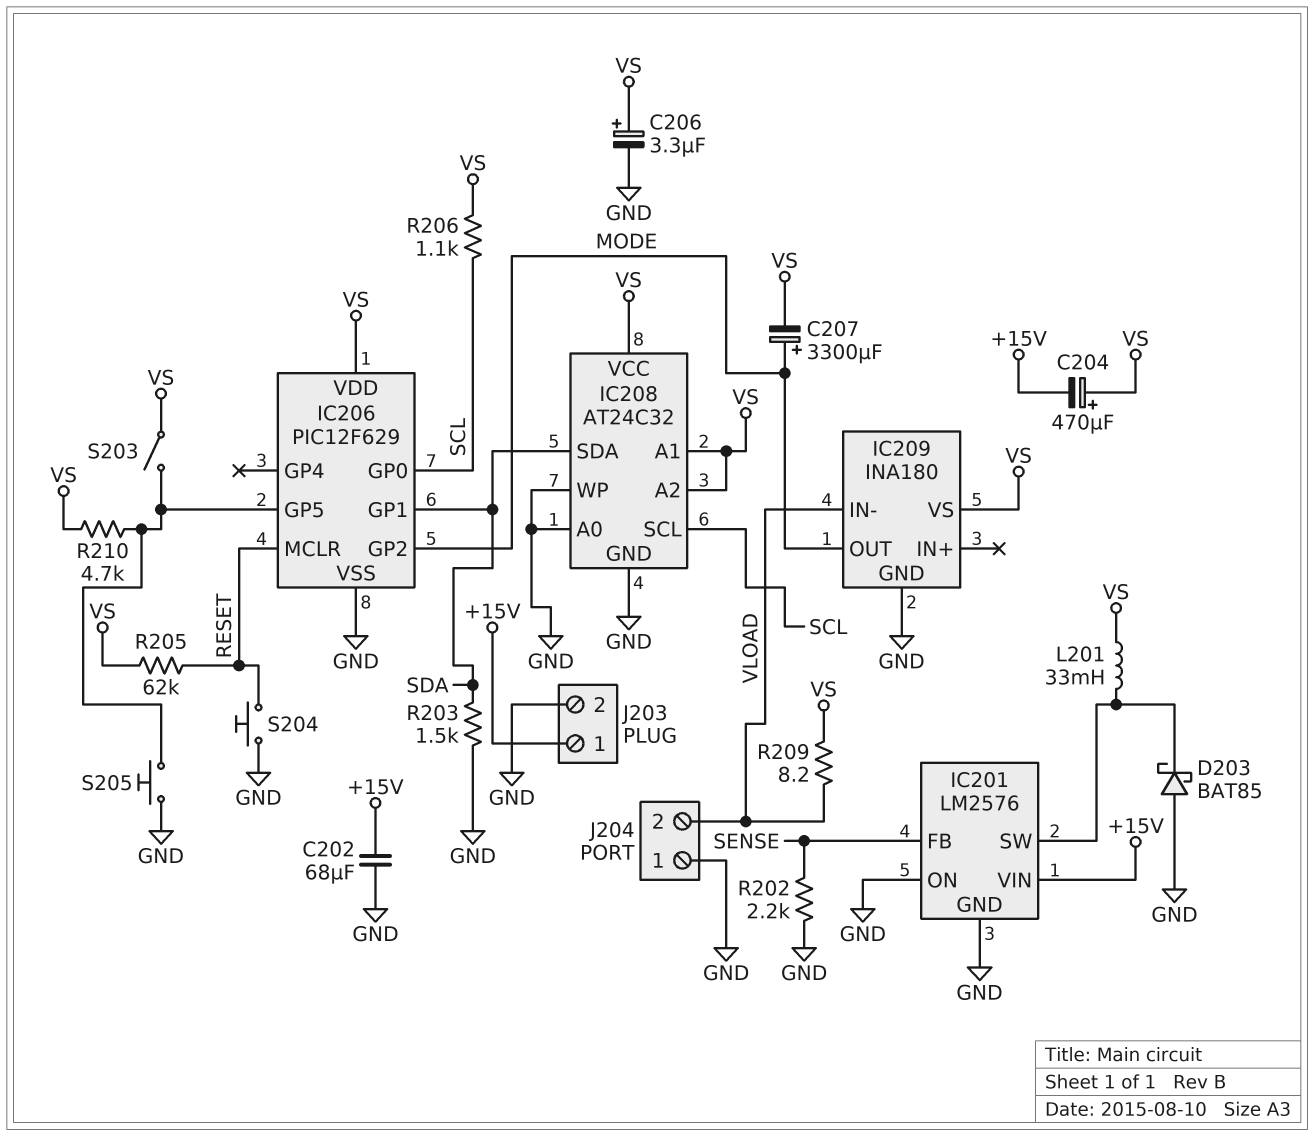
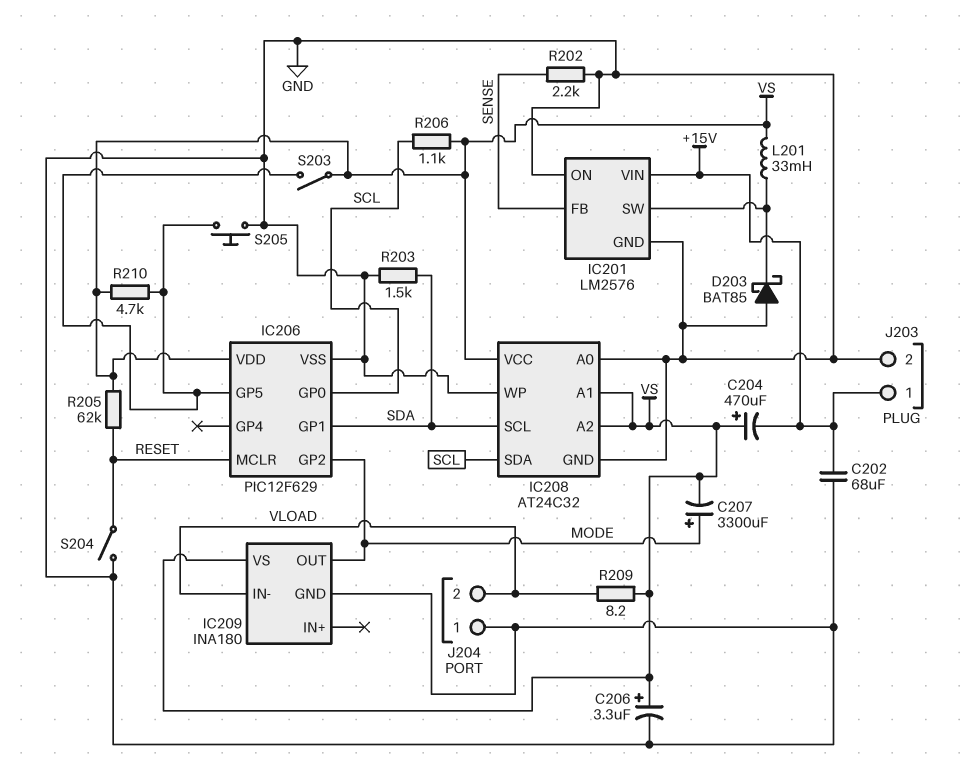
IC208 pin SCL: SCL -> SDA
IC208 pin SDA: SDA -> SCL
S204: button (GND, RESET) -> switch (GND, RESET)

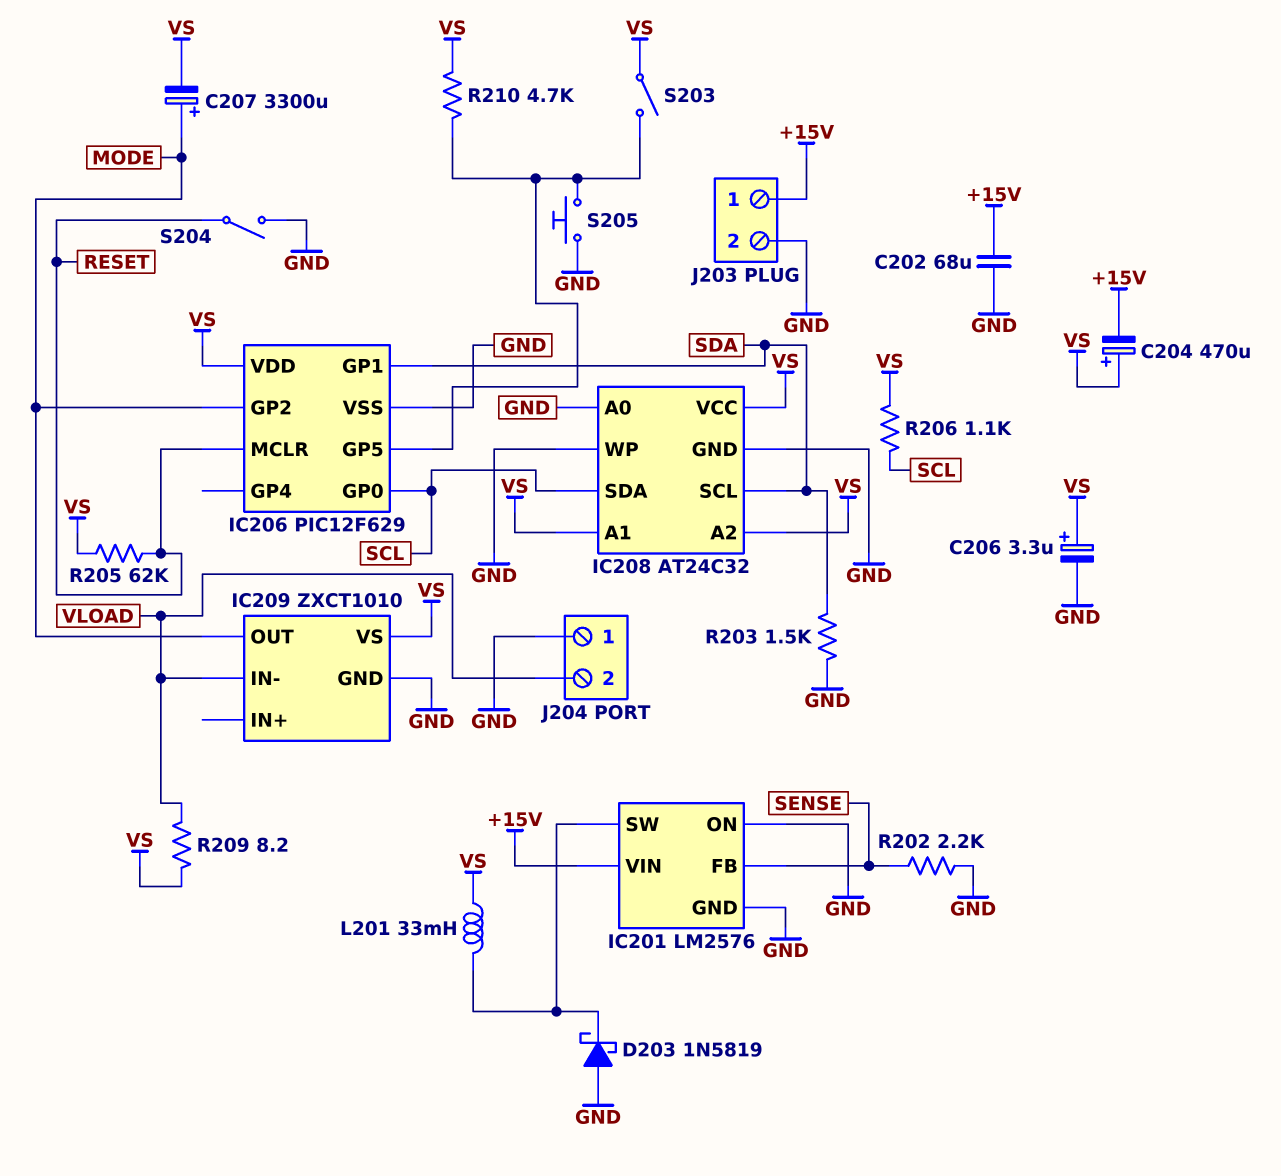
D203: schottky BAT85 (A GND, K IC201/SW) -> schottky 1N5819 (A GND, K IC201/SW)
IC209: INA180 -> ZXCT1010

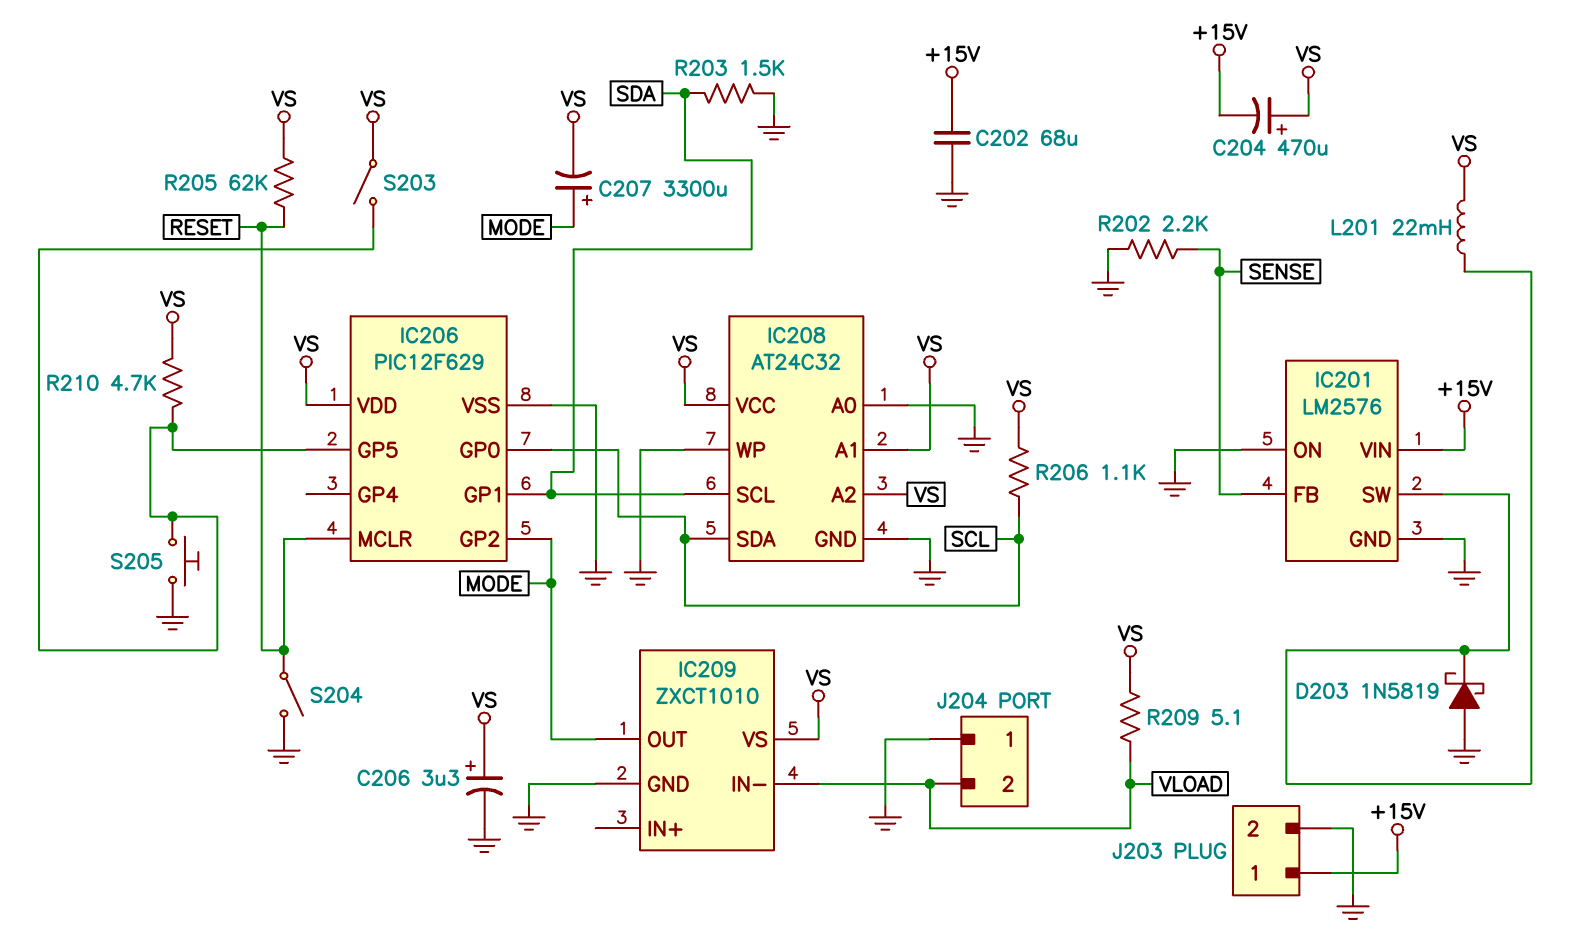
L201: 33mH (IC201/SW, VS) -> 22mH (IC201/SW, VS)
R209: 8.2 (VLOAD, VS) -> 5.1 (VLOAD, VS)

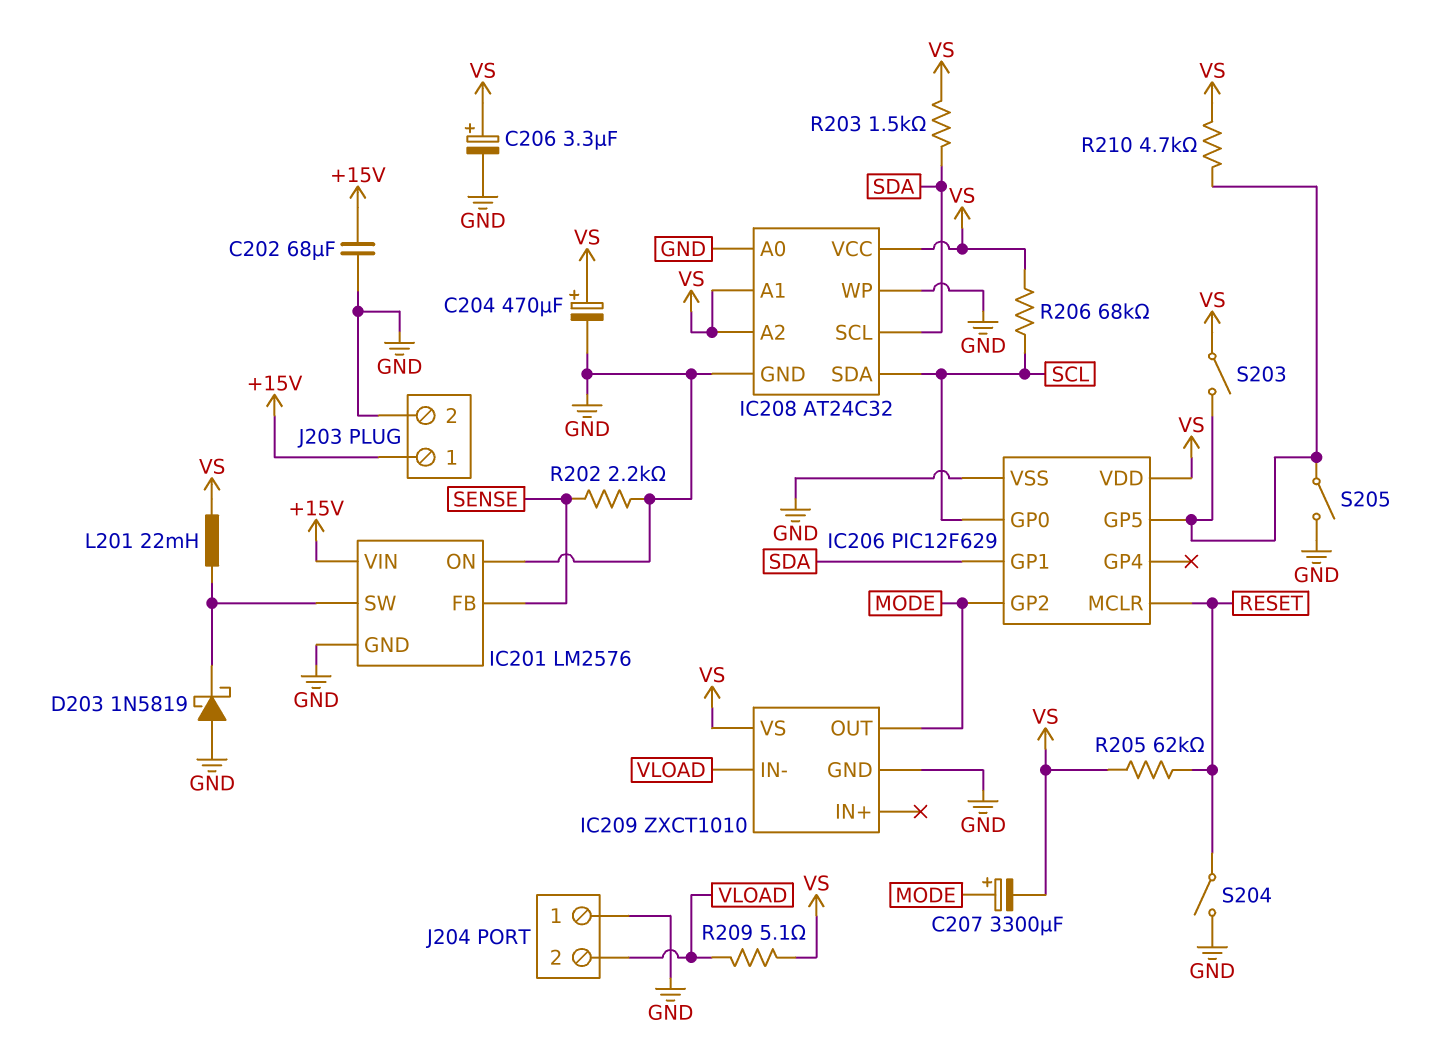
C204: 470uF (plus VS, minus +15V) -> 470uF (plus VS, minus GND)
R203: 1.5k (GND, SDA) -> 1.5k (SDA, VS)
R206: 1.1k (SCL, VS) -> 68k (SCL, VS)
S205: button (GND, IC206/GP5) -> switch (GND, IC206/GP5)

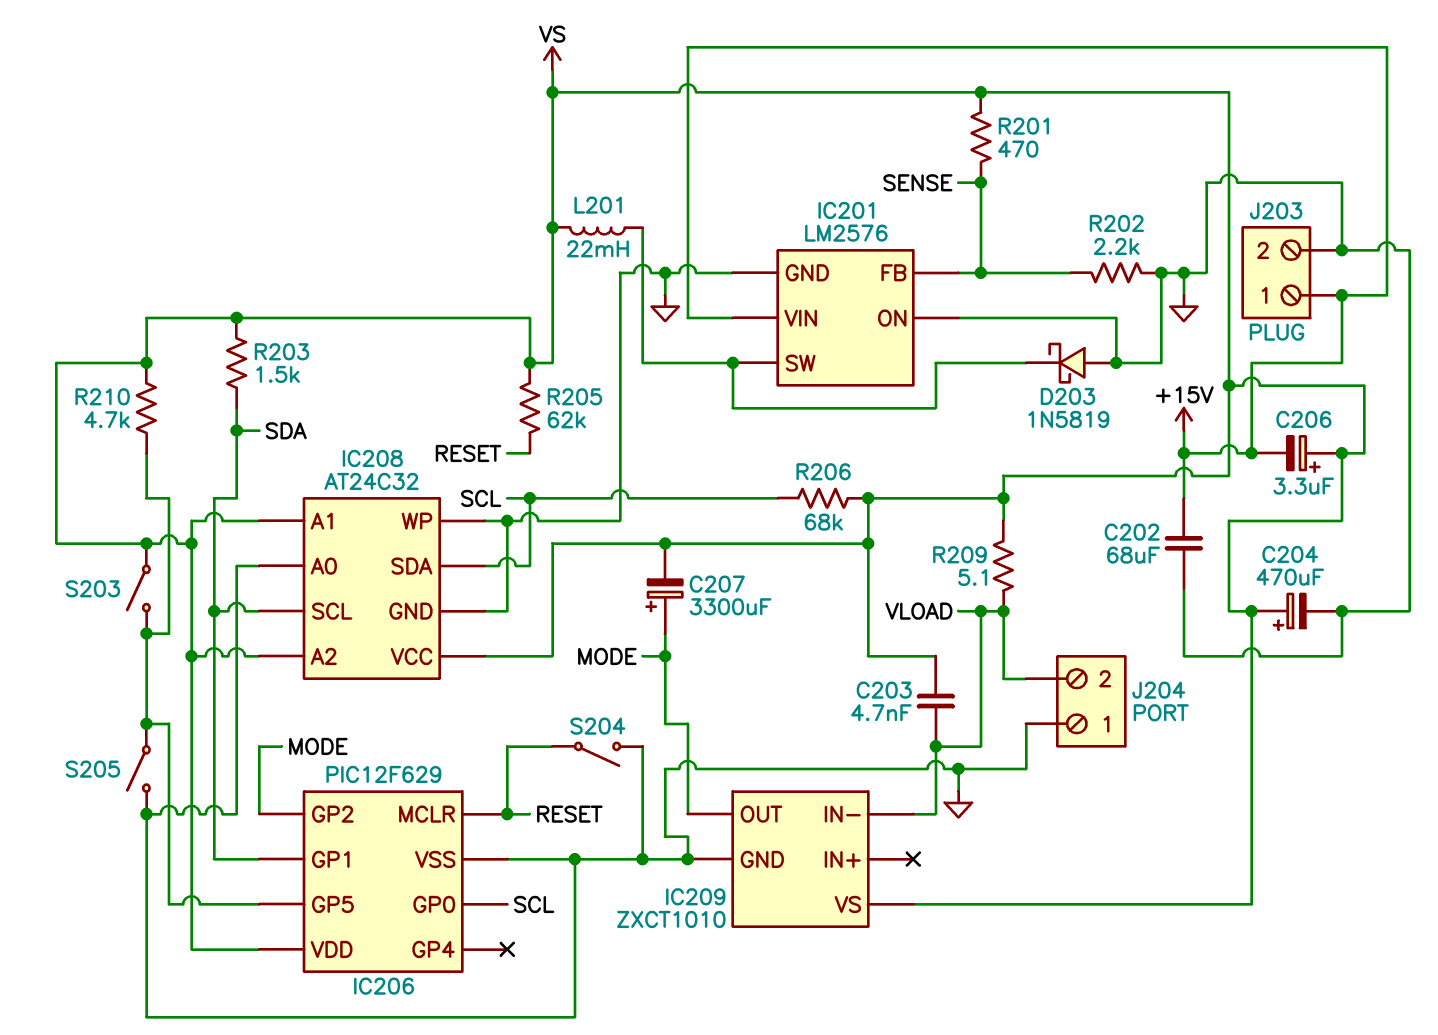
C203: none -> 4.7nF (VLOAD, VS)
C206: 3.3uF (plus VS, minus GND) -> 3.3uF (plus VS, minus +15V)
R201: none -> 470 (SENSE, VS)

